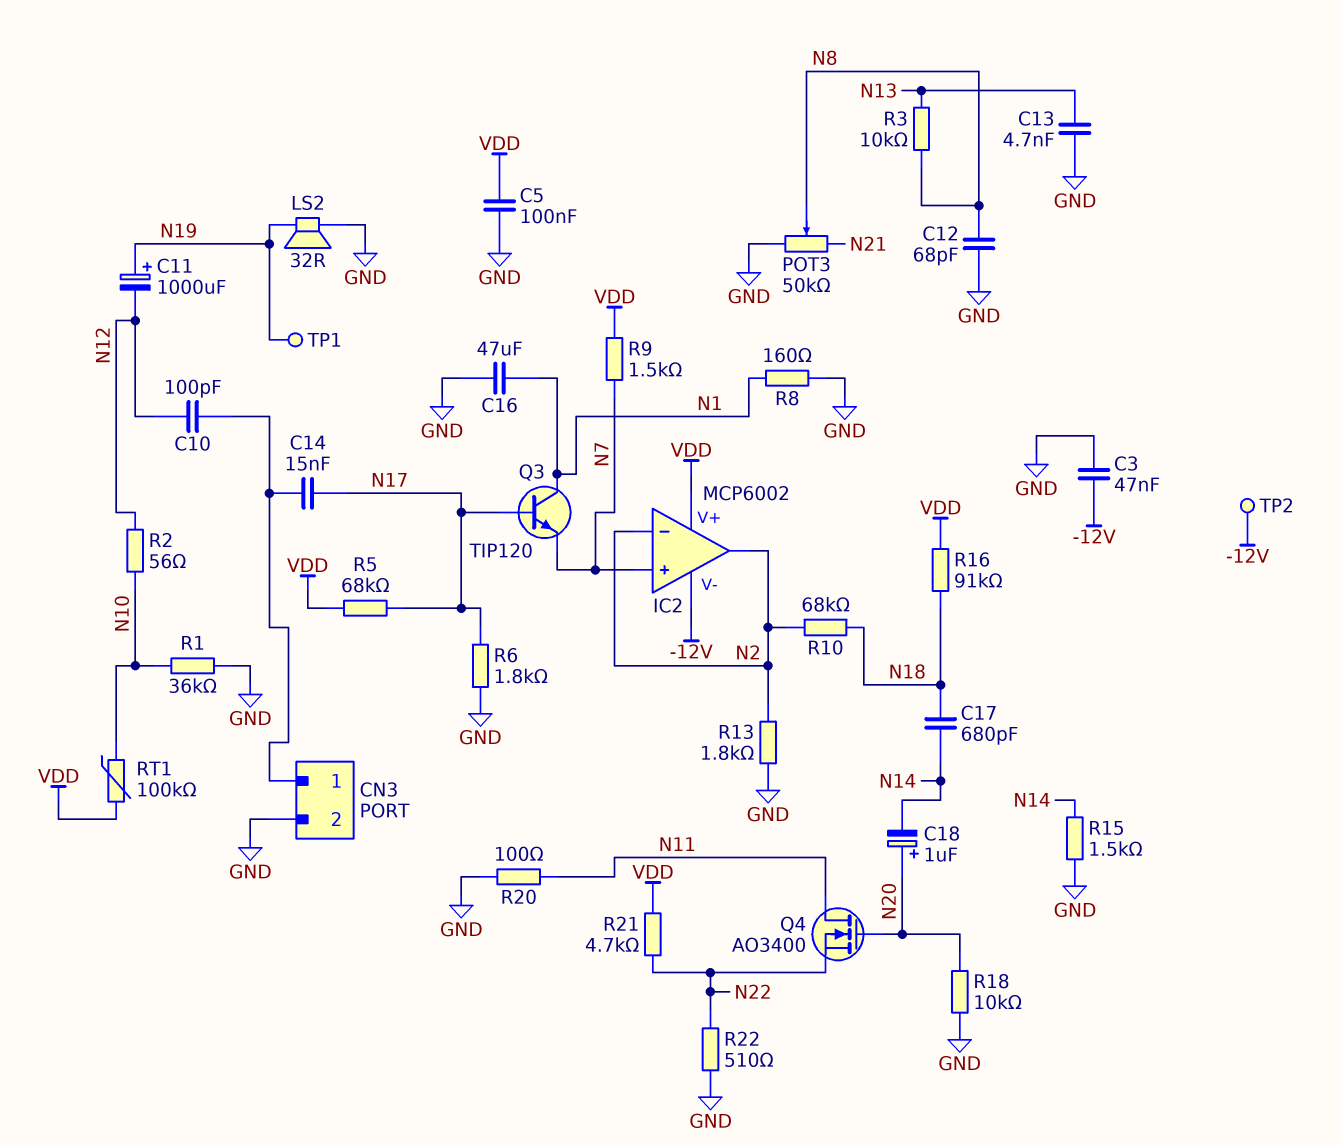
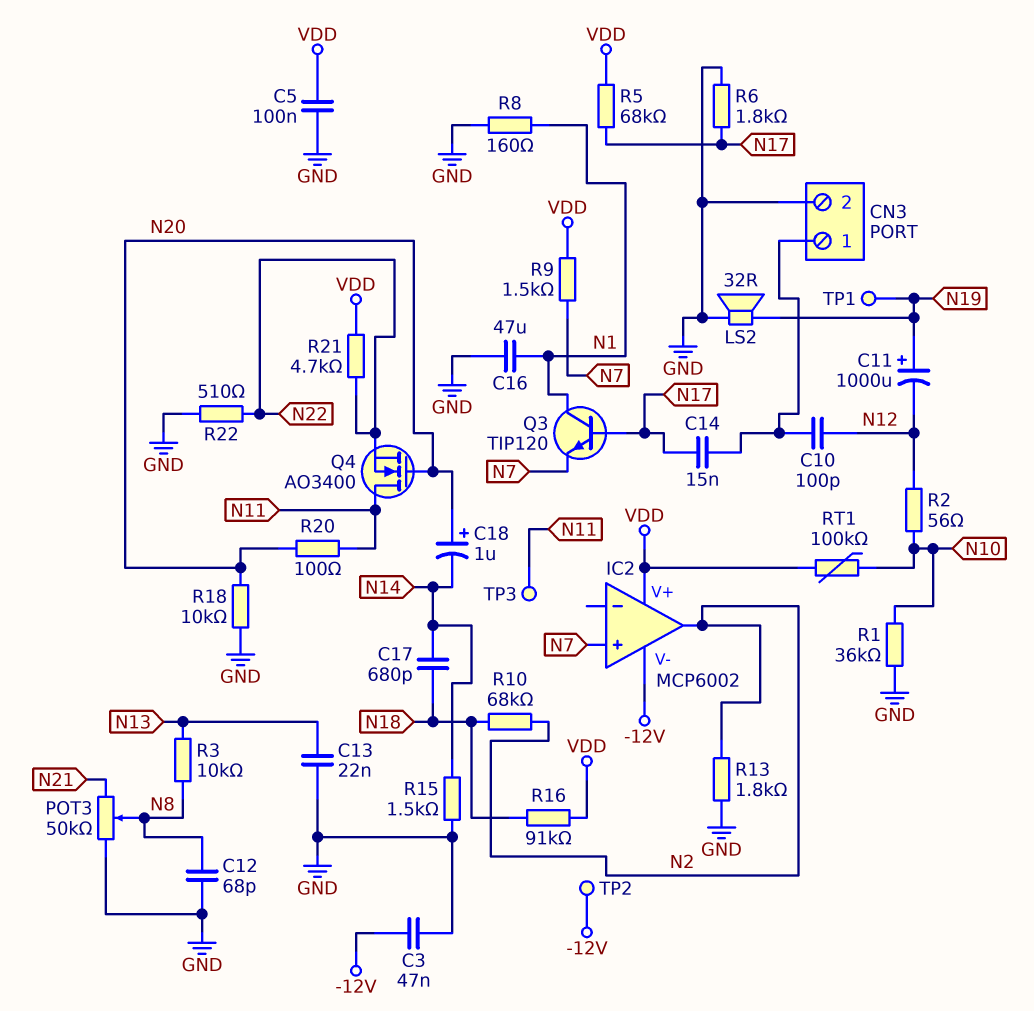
C13: 4.7nF (GND, N13) -> 22nF (GND, N13)
IC2 pin in-: N2 -> none
R20: 100 (GND, N11) -> 100 (N11, N20)
TP3: none -> test point (N11)

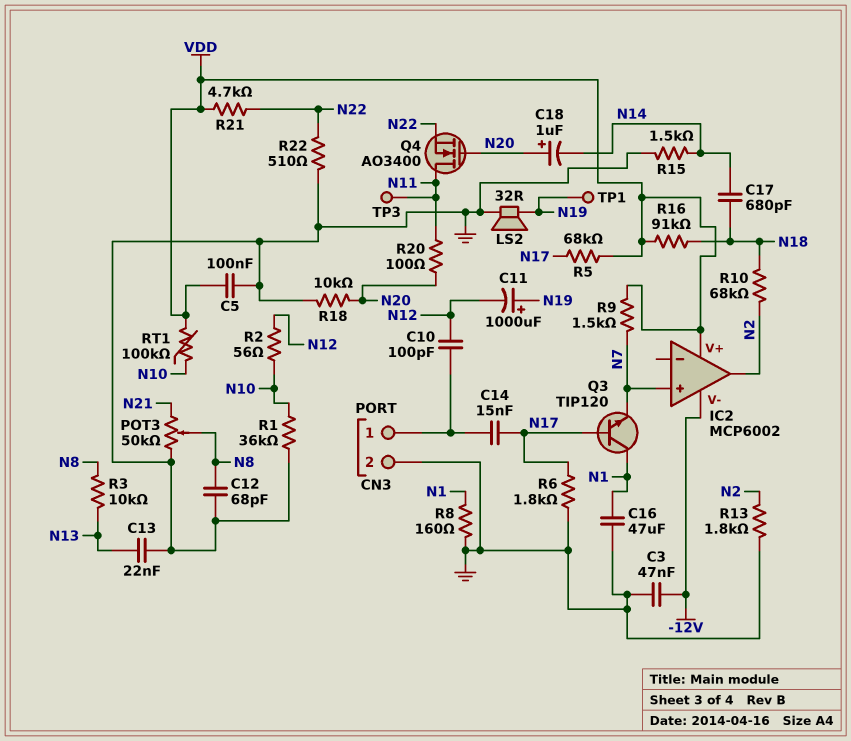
TP2: test point (-12V) -> none

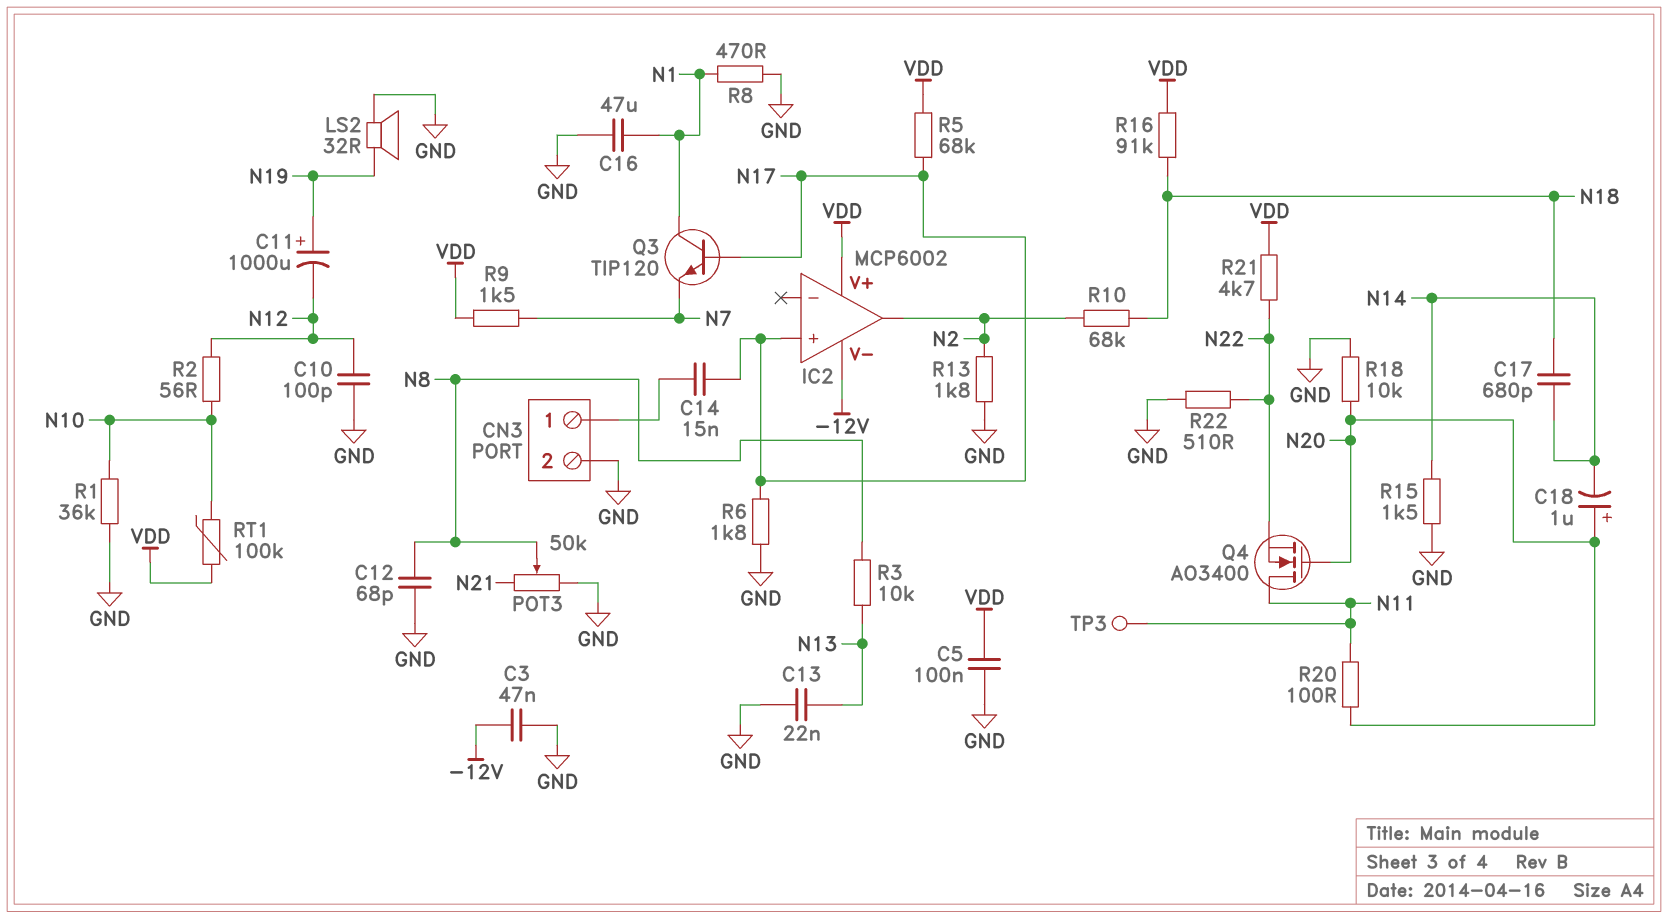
C10: 100pF (CN3/1, N12) -> 100pF (GND, N12)
IC2 pin in+: N7 -> N17
R8: 160 (GND, N1) -> 470 (GND, N1)
TP1: test point (N19) -> none

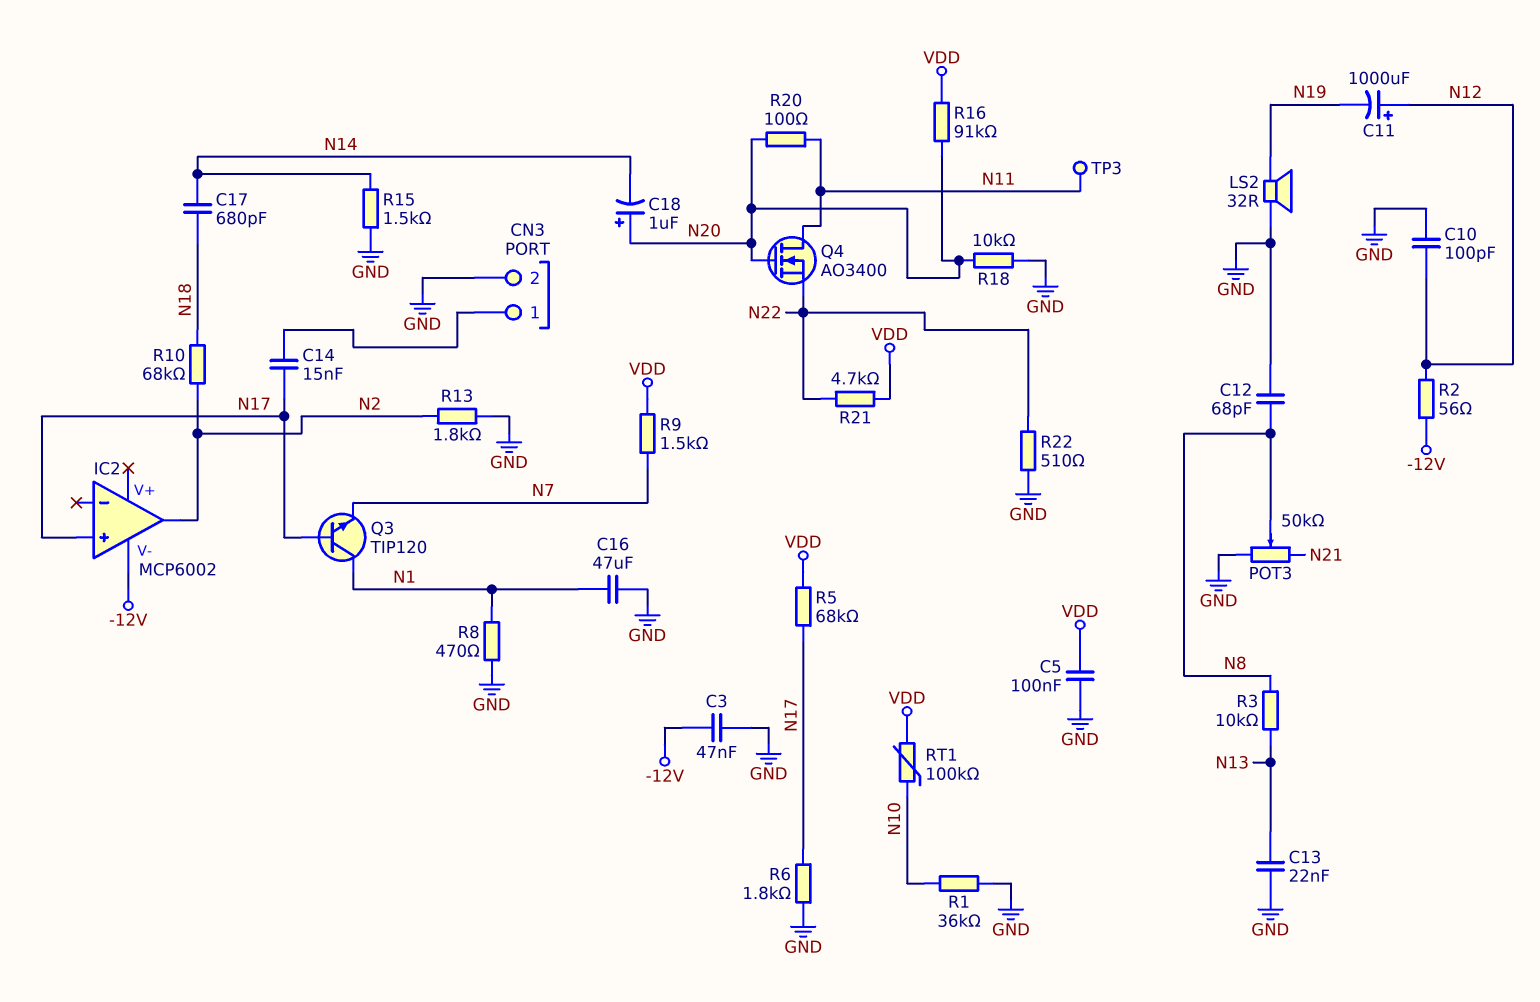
C11: 1000uF (plus N19, minus N12) -> 1000uF (plus N12, minus N19)
IC2 pin V+: VDD -> none
R2: 56 (N10, N12) -> 56 (-12V, N12)
R16: 91k (N18, VDD) -> 91k (N20, VDD)

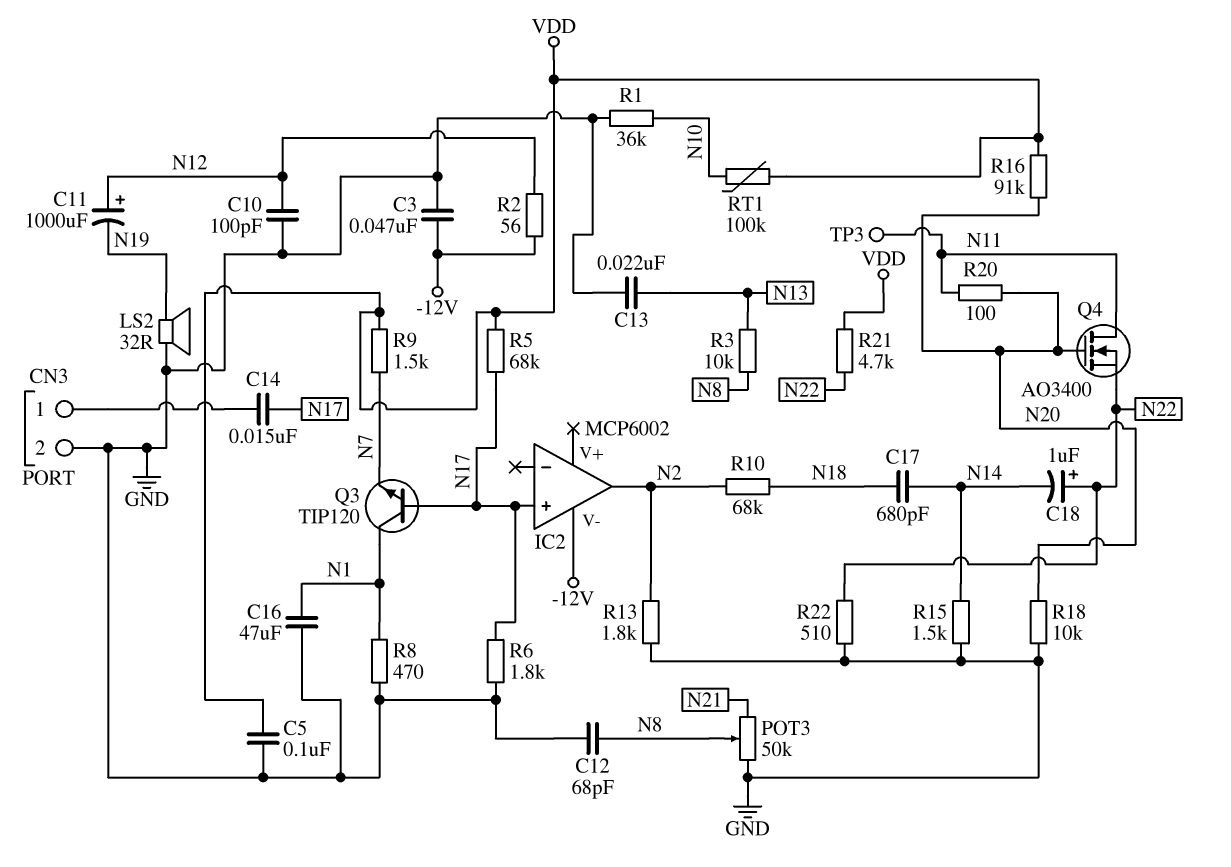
C18: 1uF (plus N20, minus N14) -> 1uF (plus N22, minus N14)

